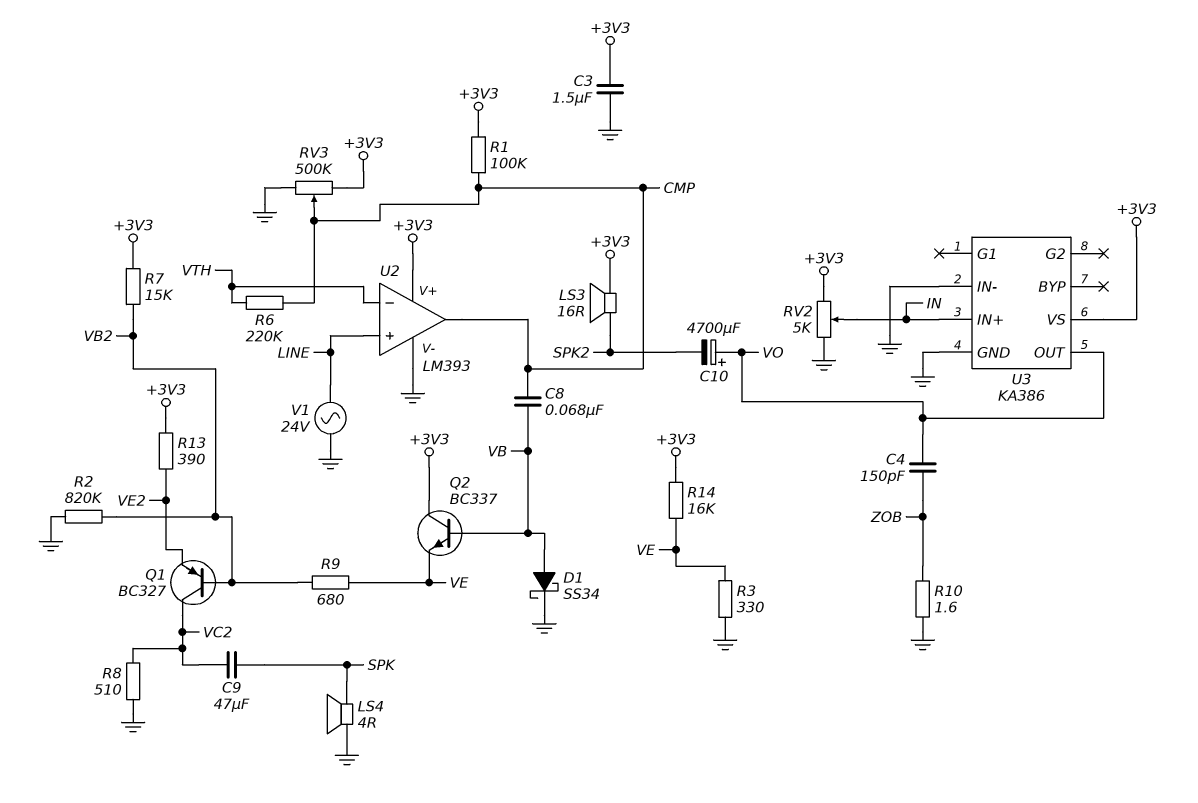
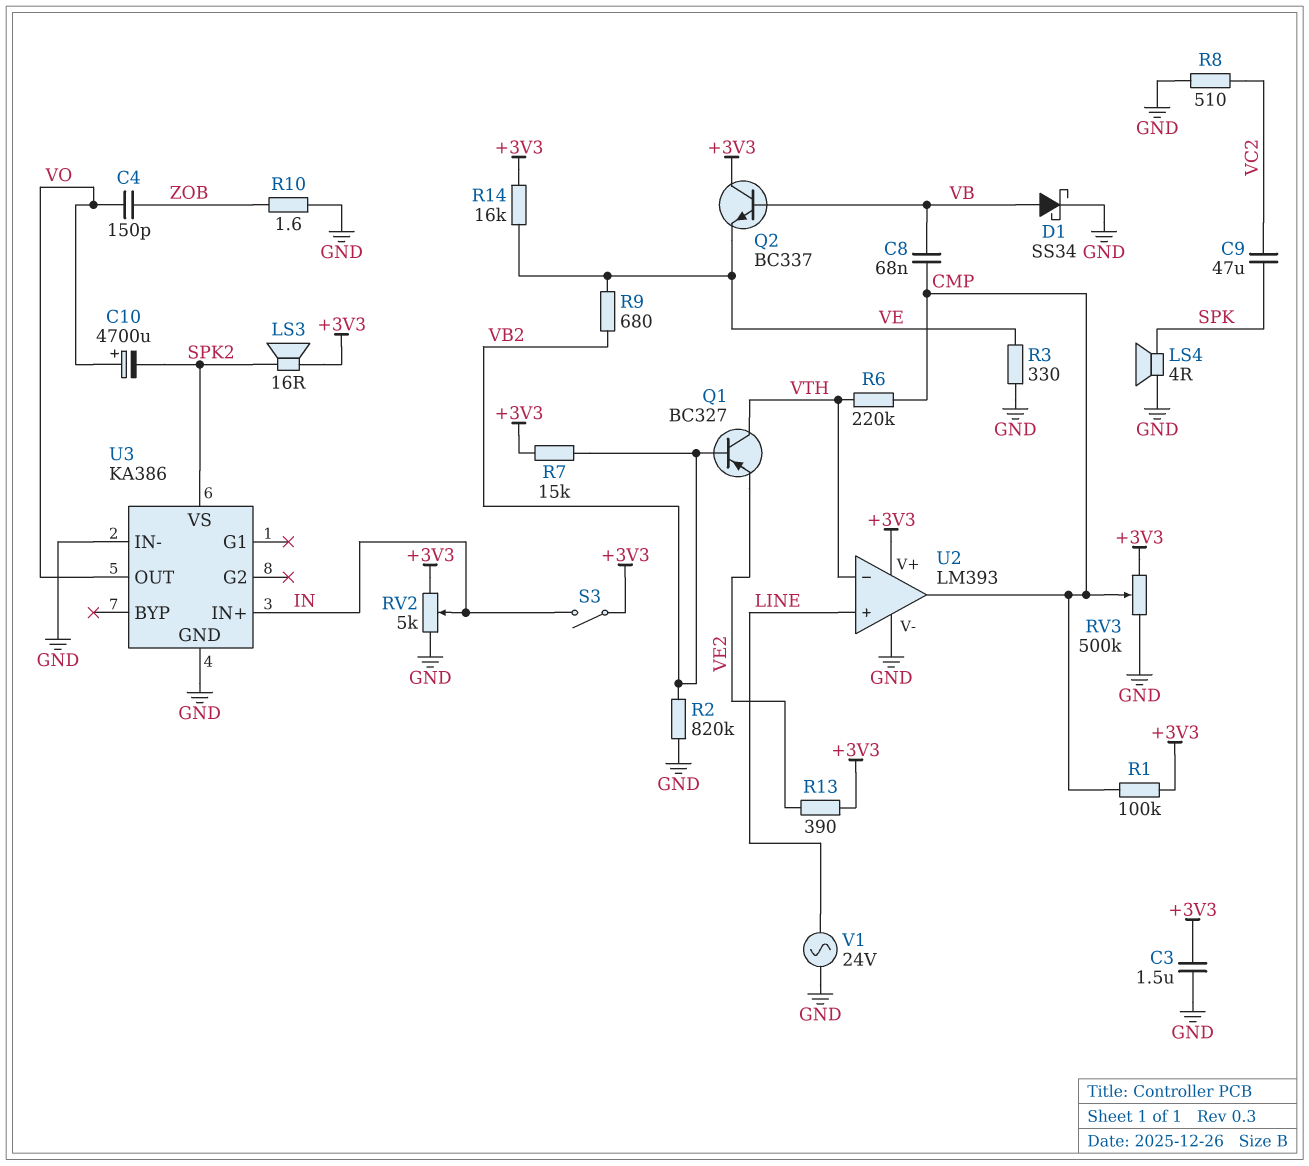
Q1: PNP BC327 (B VB2, C VC2, E VE2) -> PNP BC327 (B VB2, C VTH, E VE2)
S3: none -> switch (+3V3, IN)
U3 pin VS: +3V3 -> SPK2

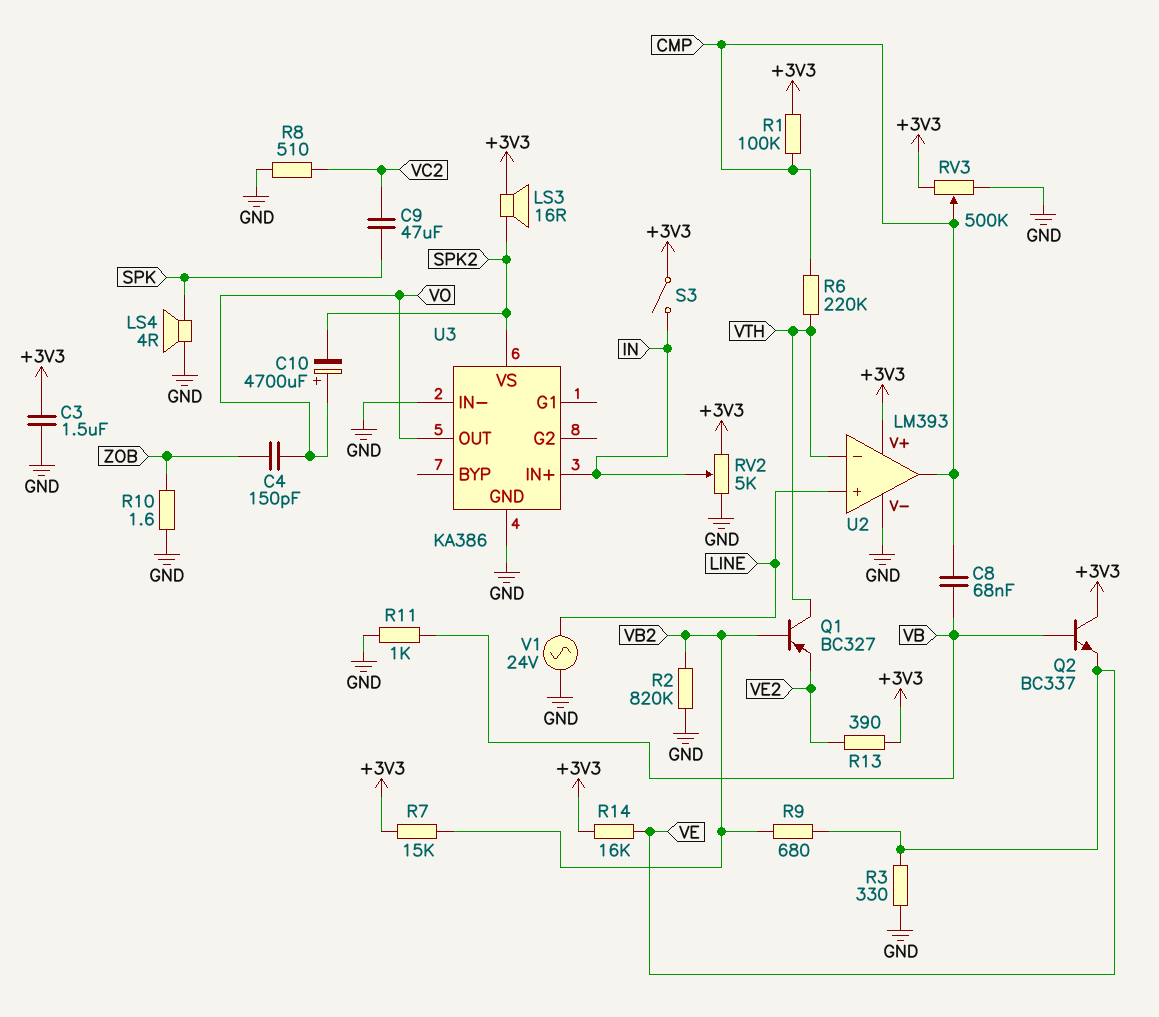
D1: schottky SS34 (A VB, K GND) -> none
R11: none -> 1k (GND, VB)

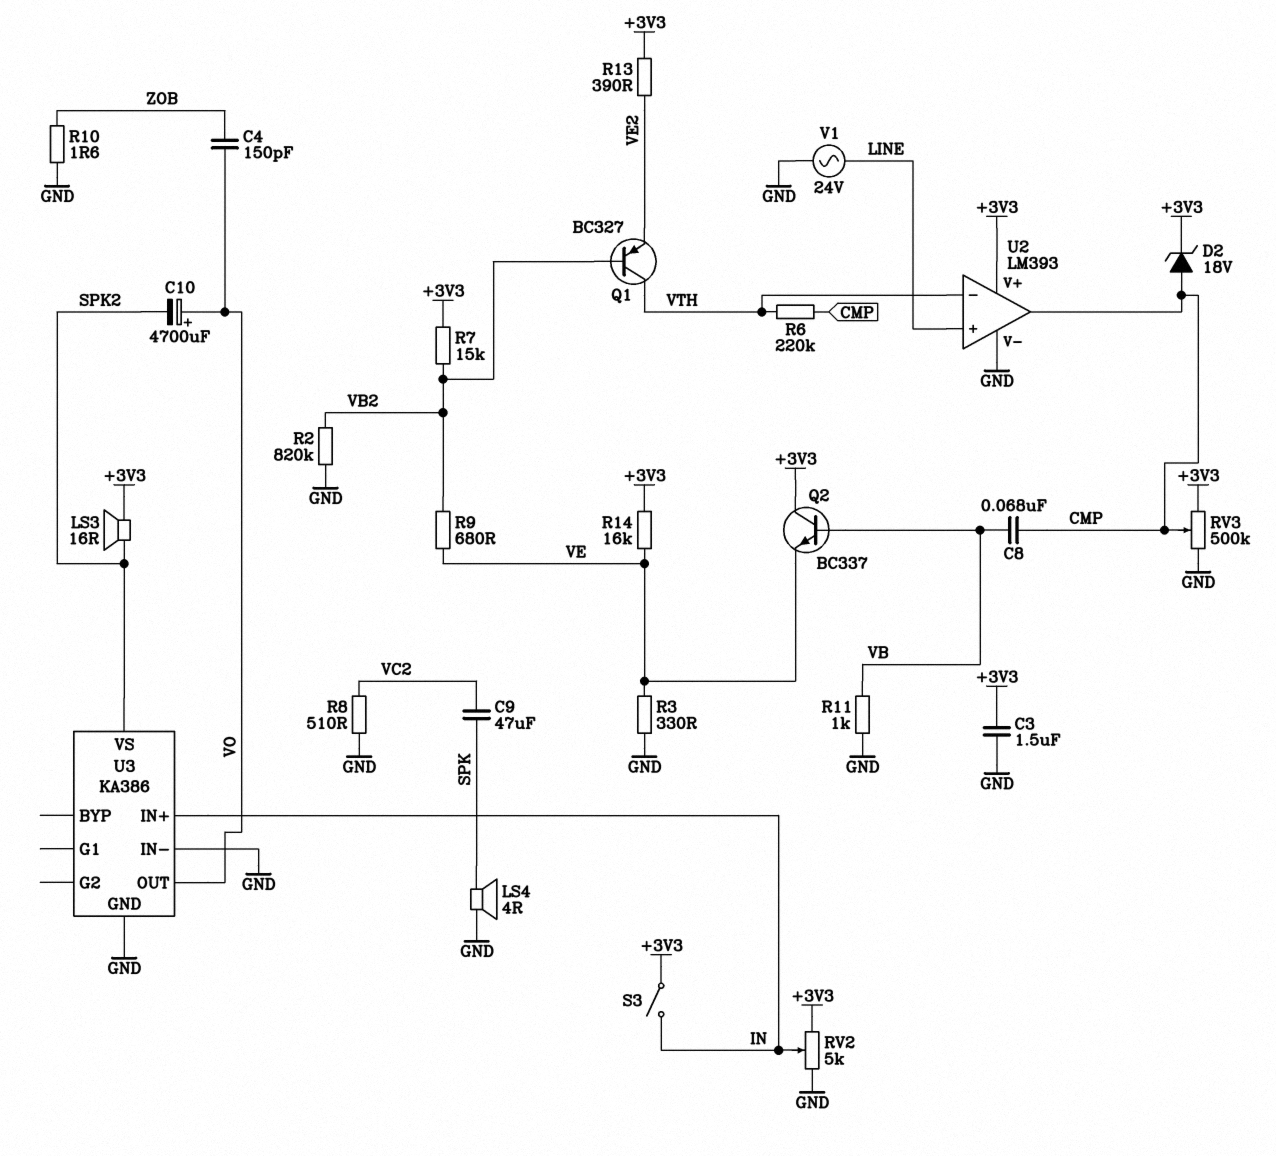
D2: none -> zener 18V (A CMP, K +3V3)
R1: 100k (+3V3, CMP) -> none

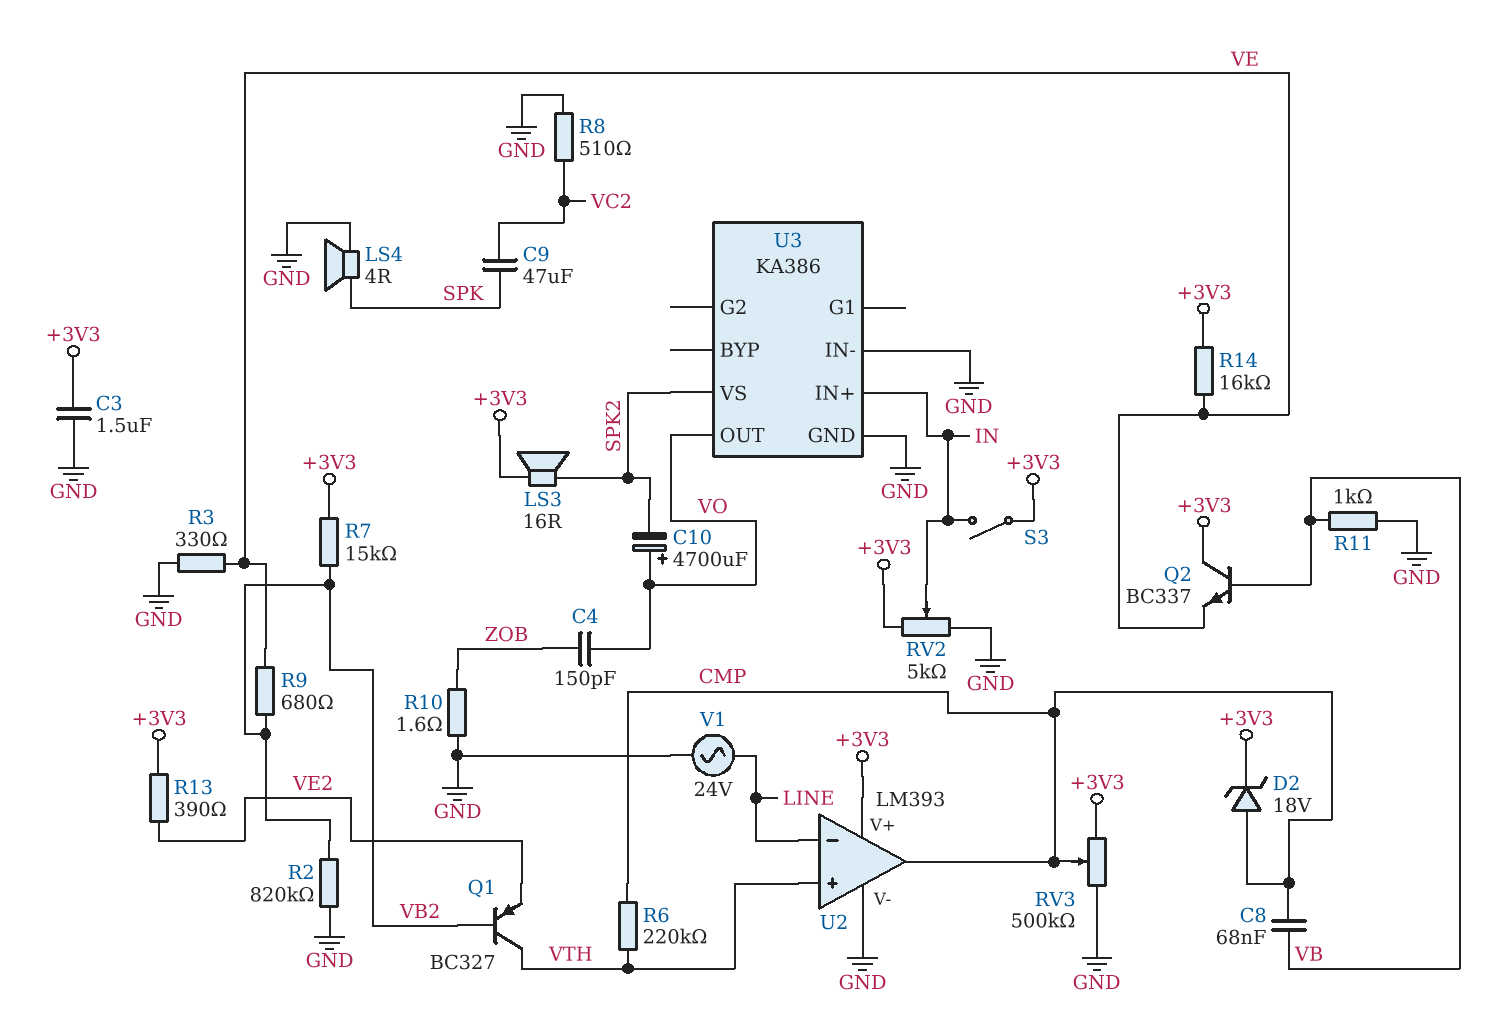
U2 pin in+: LINE -> VTH
U2 pin in-: VTH -> LINE

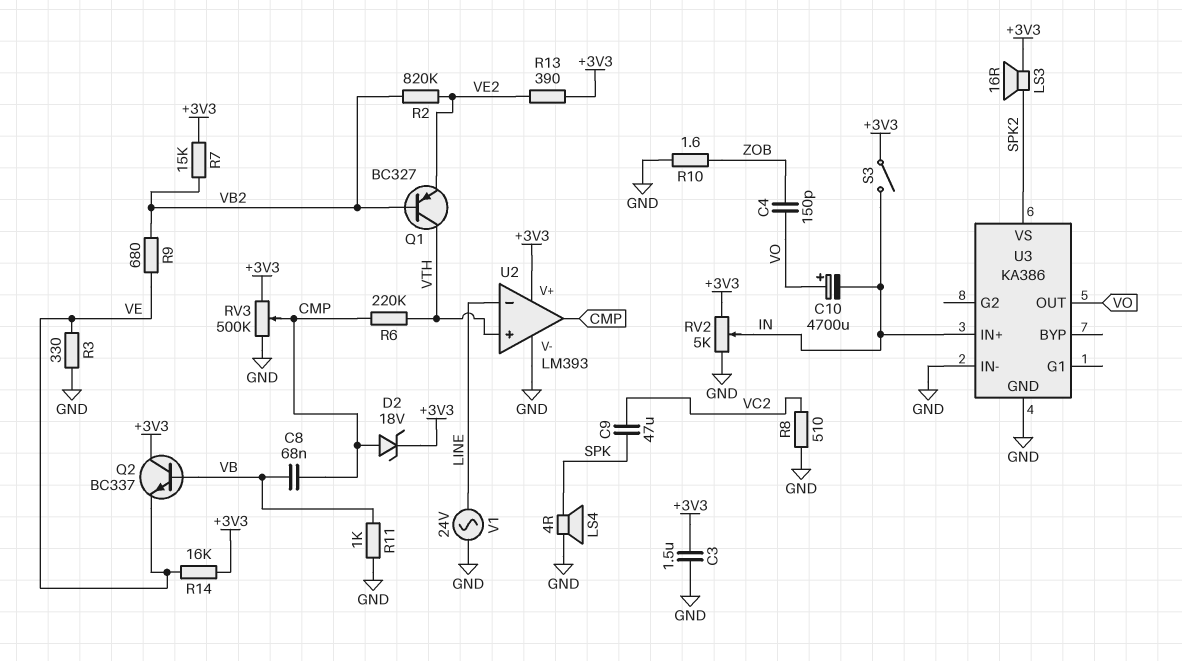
C10: 4700uF (plus VO, minus SPK2) -> 4700uF (plus VO, minus IN)
R2: 820k (GND, VB2) -> 820k (VB2, VE2)

